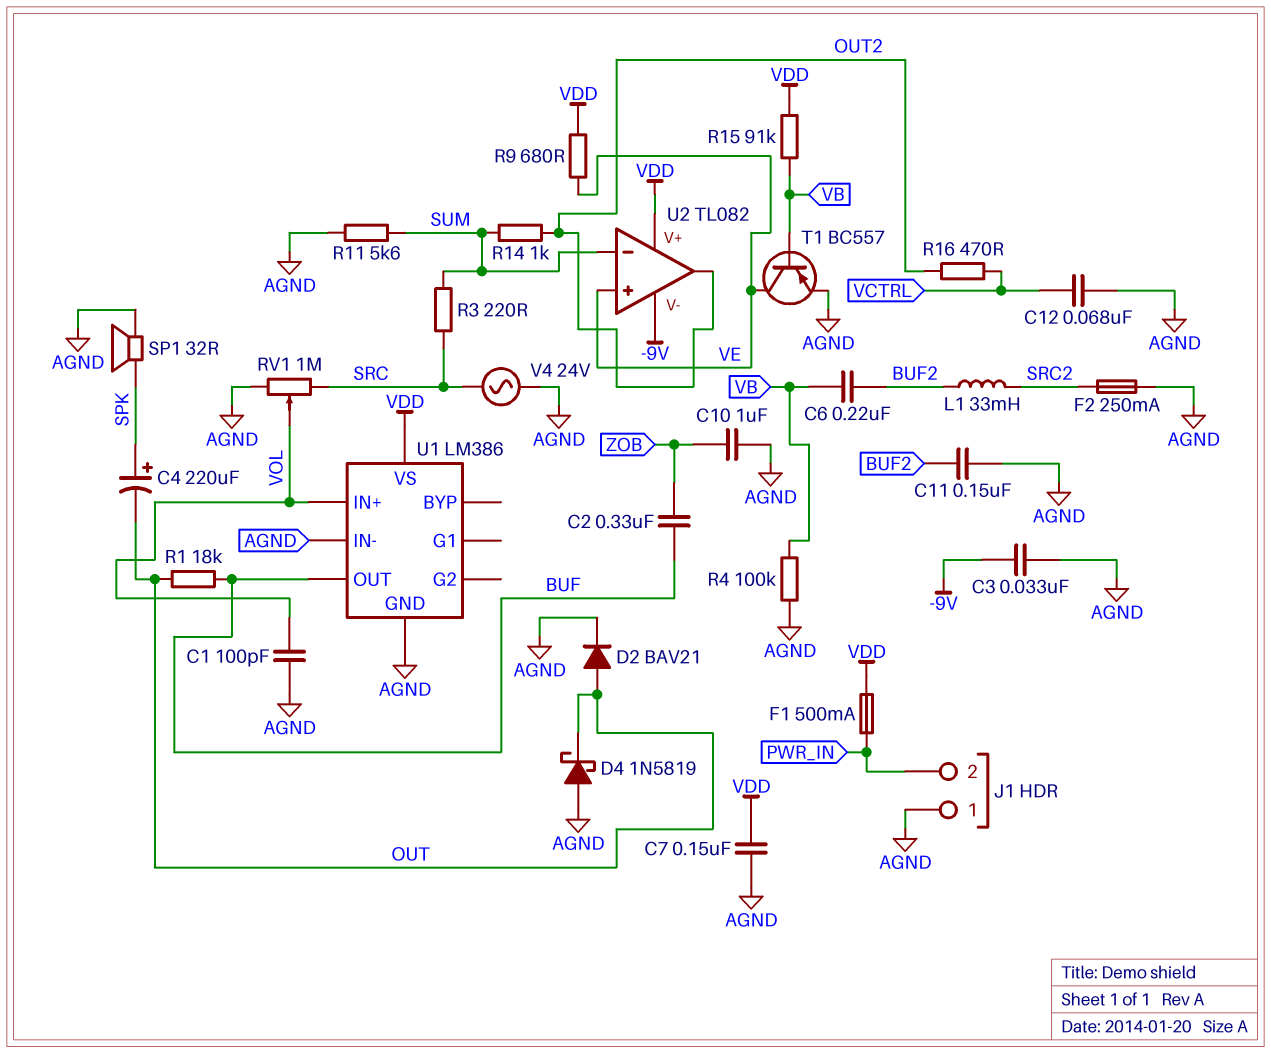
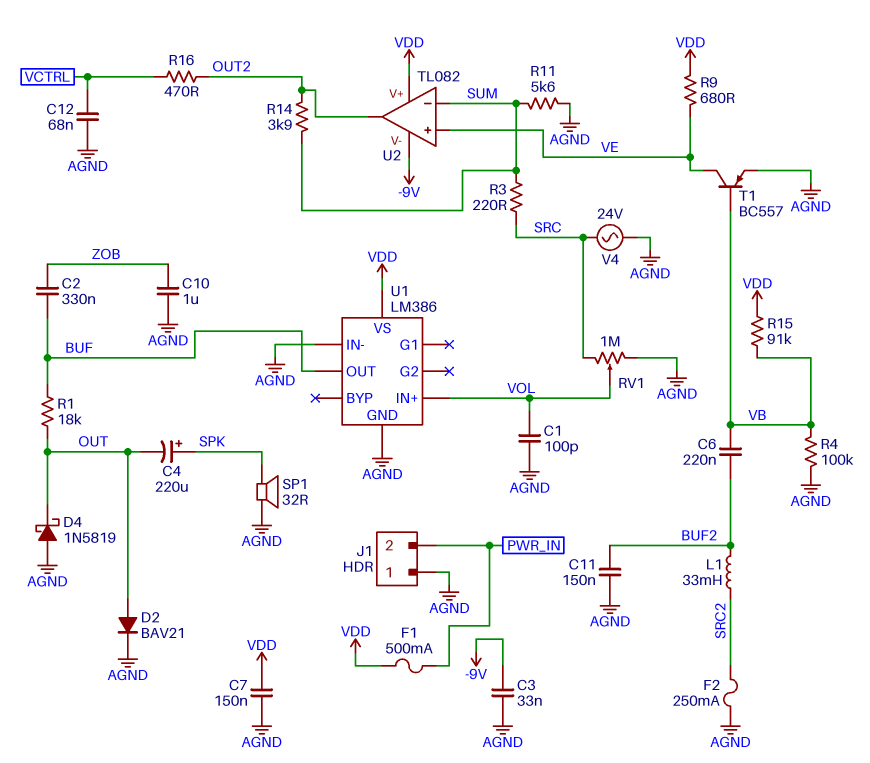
R14: 1k (OUT2, SUM) -> 3.9k (OUT2, SUM)

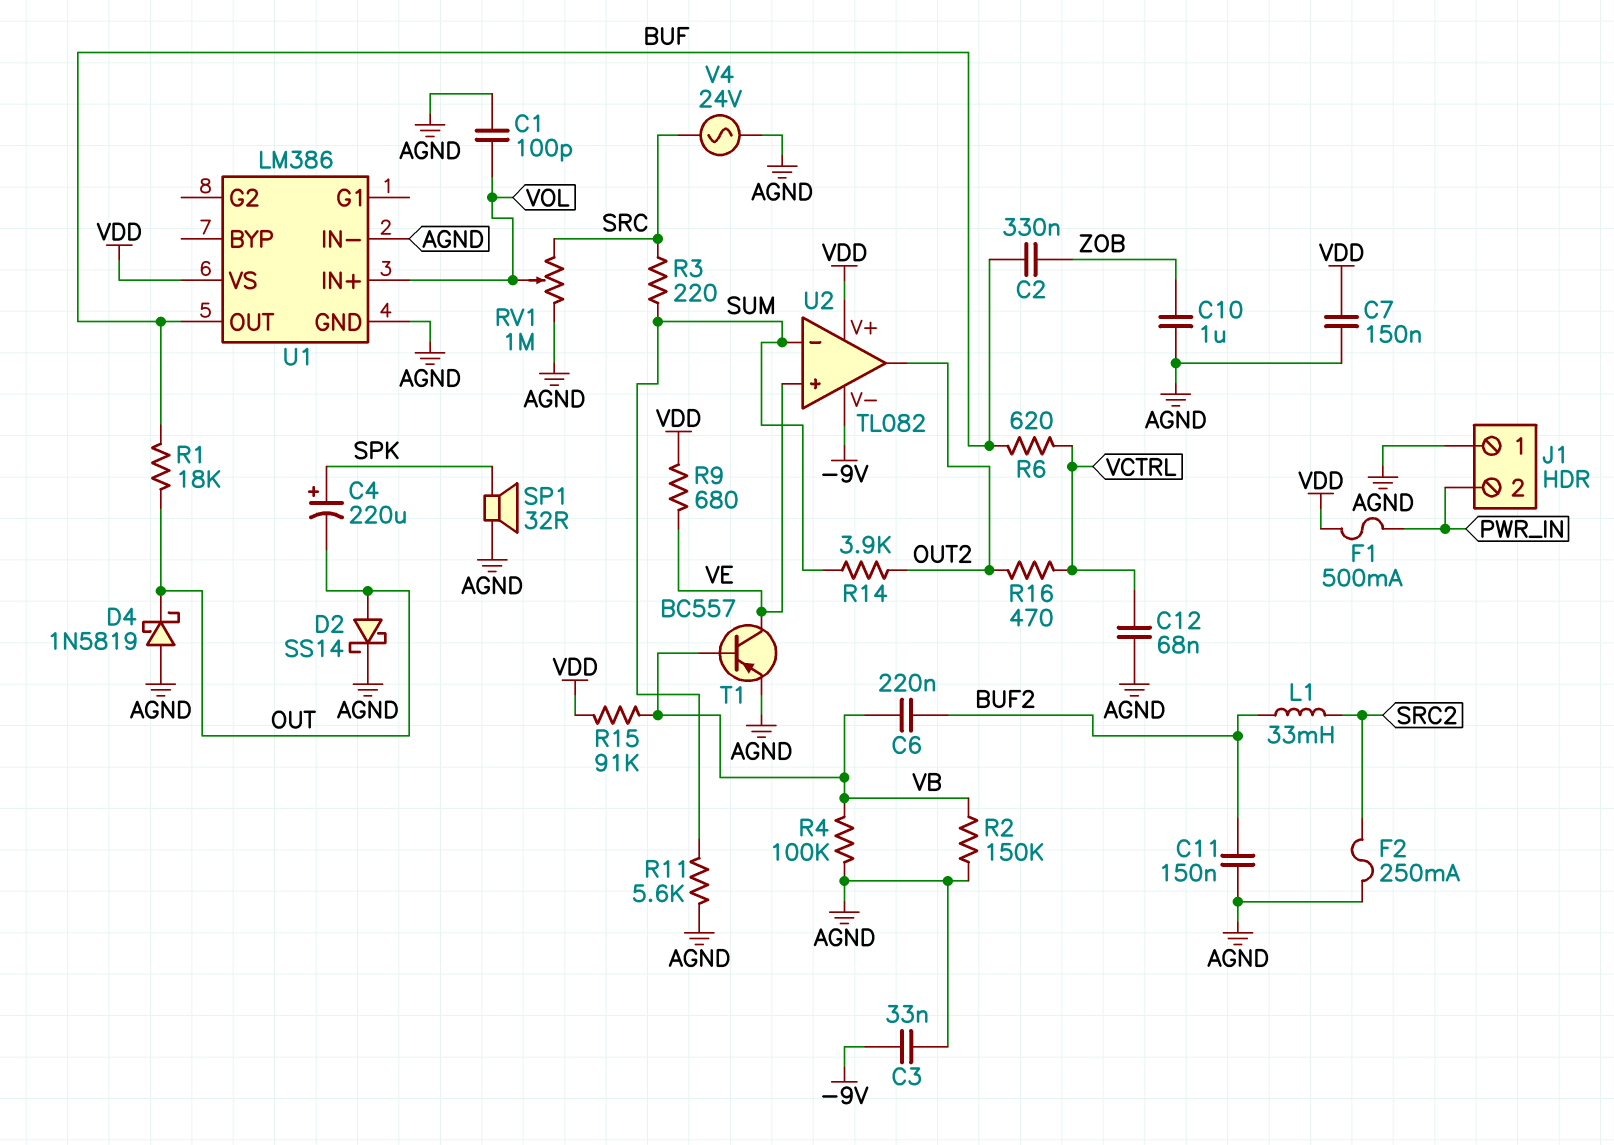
D2: diode BAV21 (A OUT, K AGND) -> schottky SS14 (A OUT, K AGND)
R2: none -> 150k (AGND, VB)
R6: none -> 620 (BUF, VCTRL)

